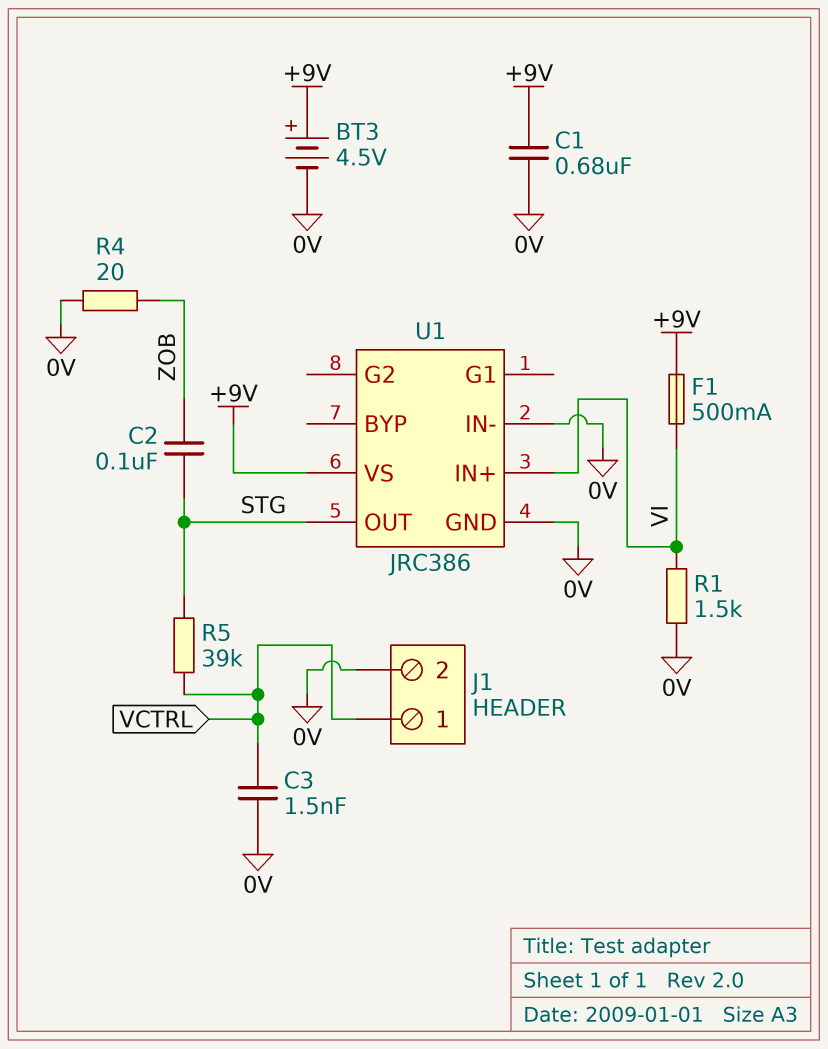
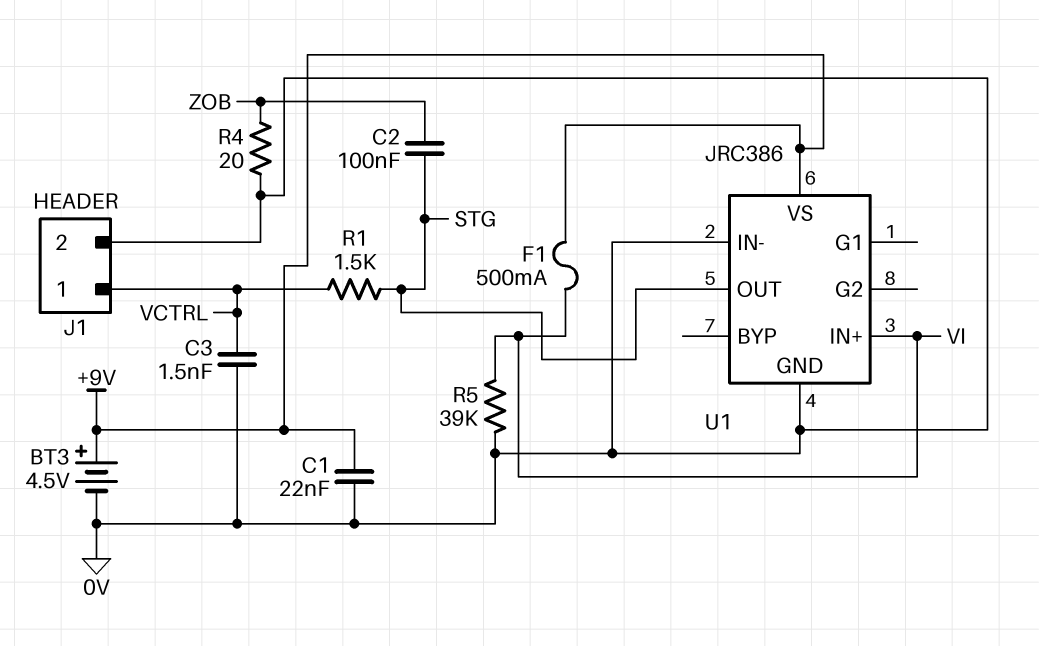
C1: 680nF (+9V, 0V) -> 22nF (+9V, 0V)
R1: 1.5k (0V, VI) -> 1.5k (STG, VCTRL)
R5: 39k (STG, VCTRL) -> 39k (0V, VI)

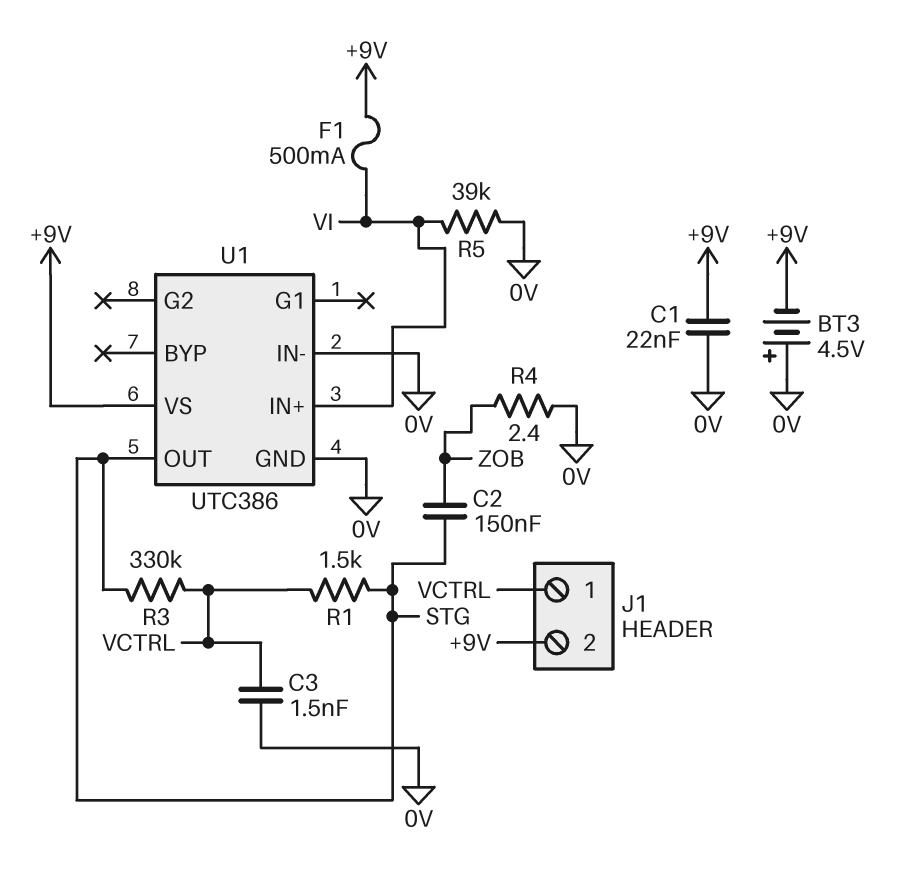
BT3: 4.5V (plus +9V, minus 0V) -> 4.5V (plus 0V, minus +9V)
C2: 100nF (STG, ZOB) -> 150nF (STG, ZOB)
J1 pin 2: 0V -> +9V
R3: none -> 330k (STG, VCTRL)
R4: 20 (0V, ZOB) -> 2.4 (0V, ZOB)
U1: JRC386 -> UTC386

